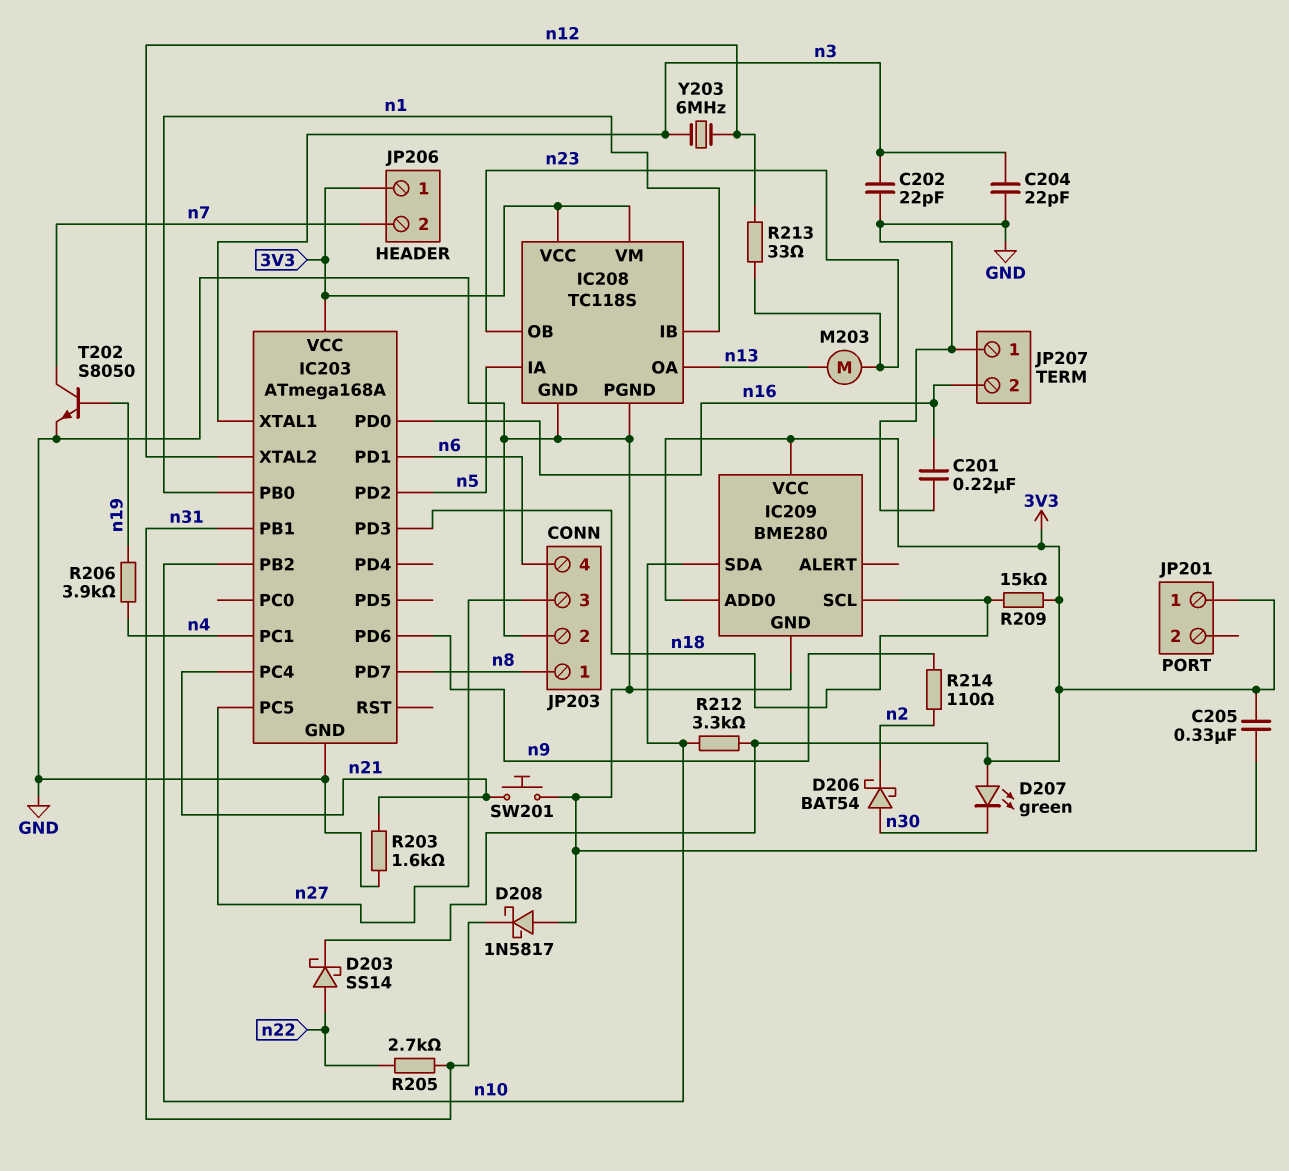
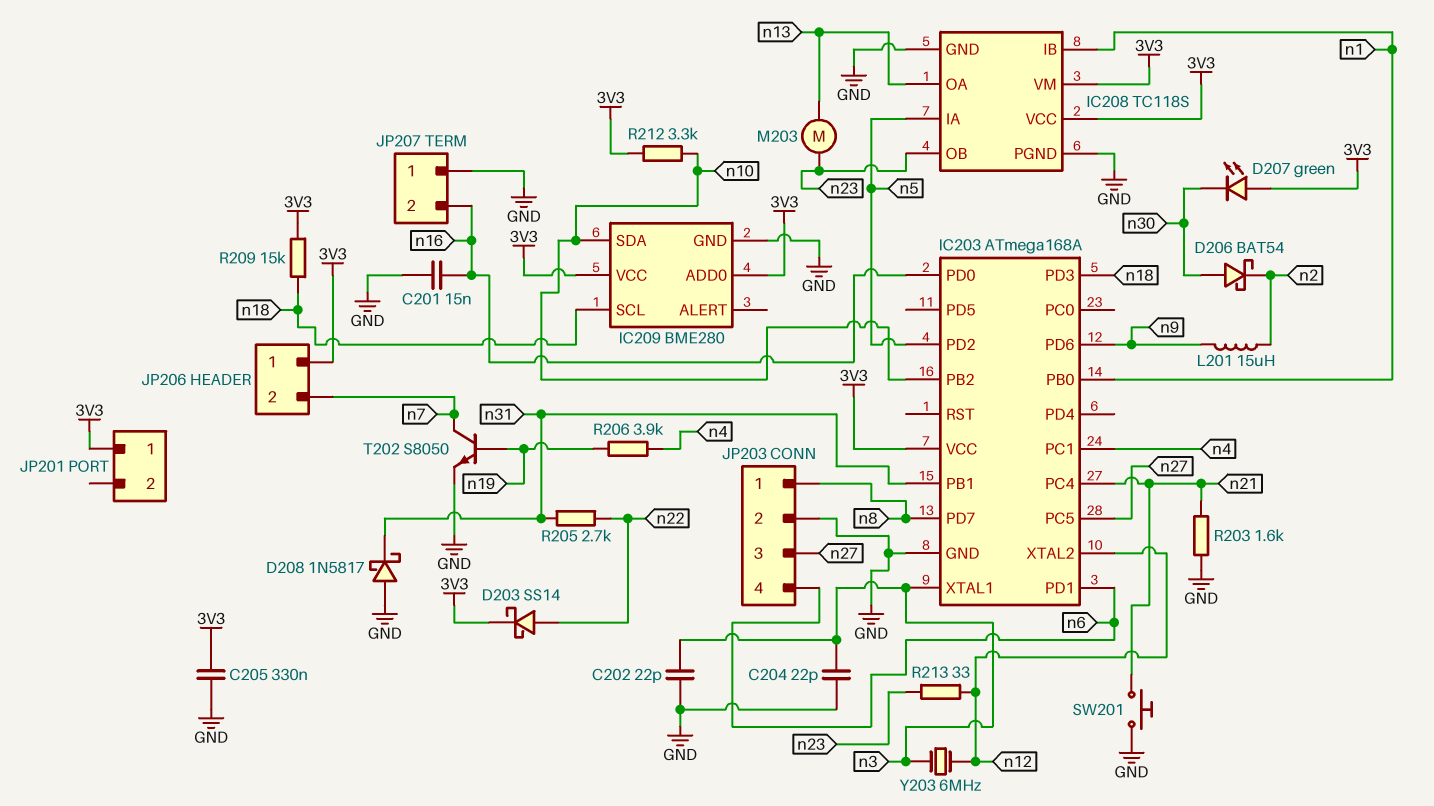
C201: 220nF (GND, n16) -> 15nF (GND, n16)
L201: none -> 15uH (n2, n9)
R214: 110 (n2, n9) -> none

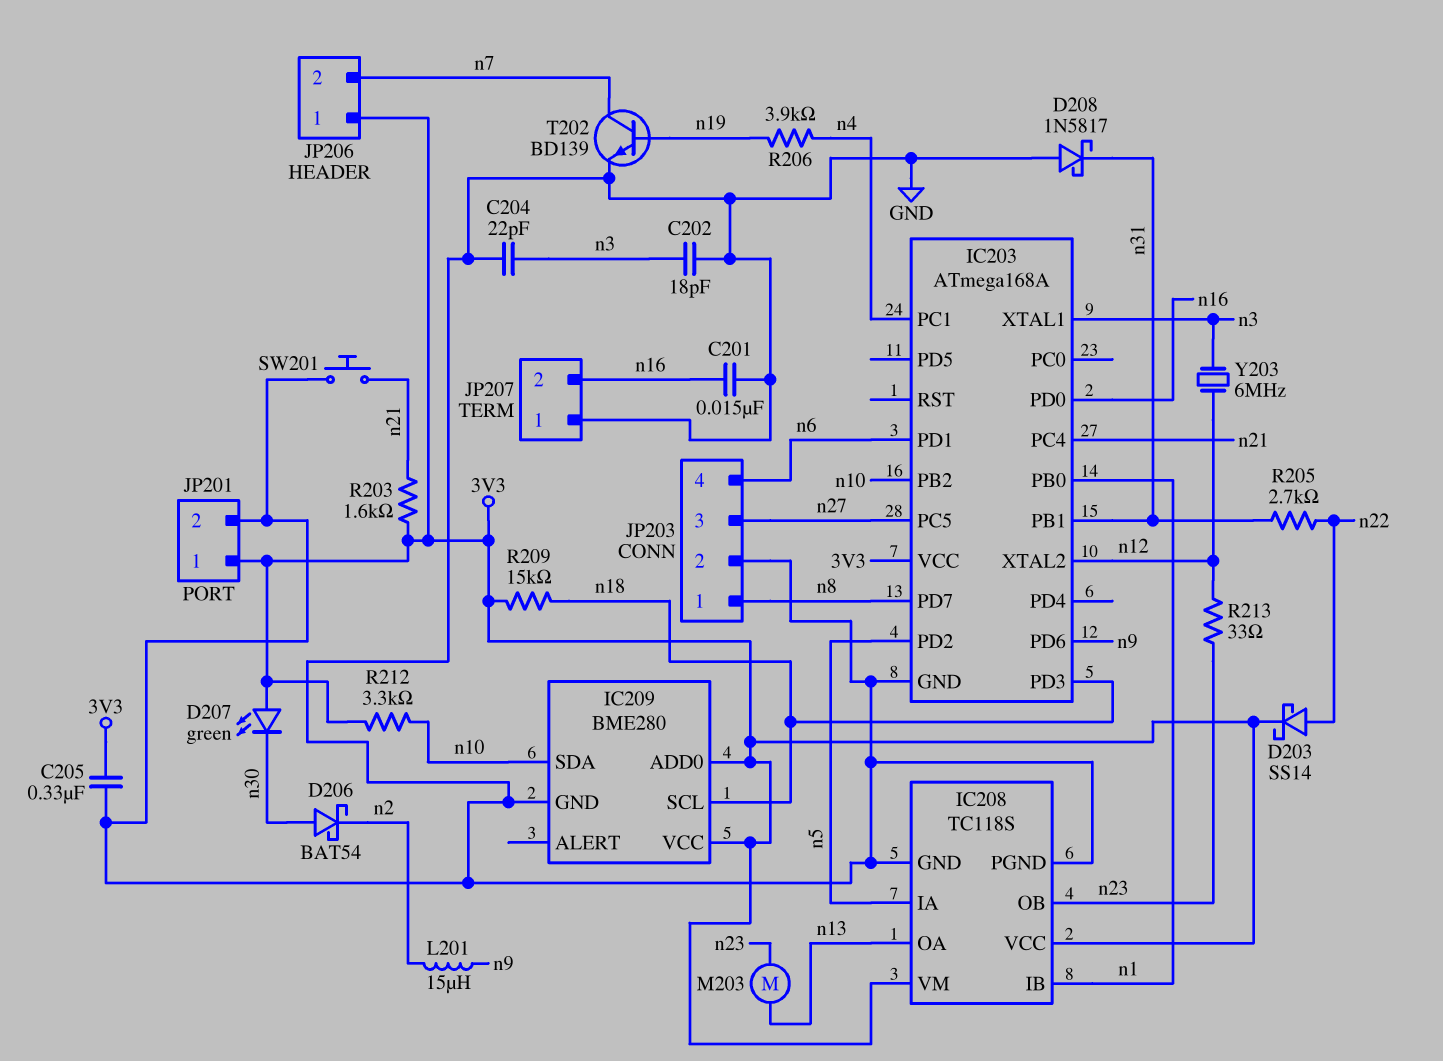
C202: 22pF (GND, n3) -> 18pF (GND, n3)
JP201 pin 2: none -> GND
R203: 1.6k (GND, n21) -> 1.6k (3V3, n21)
T202: NPN S8050 (B n19, C n7, E GND) -> NPN BD139 (B n19, C n7, E GND)

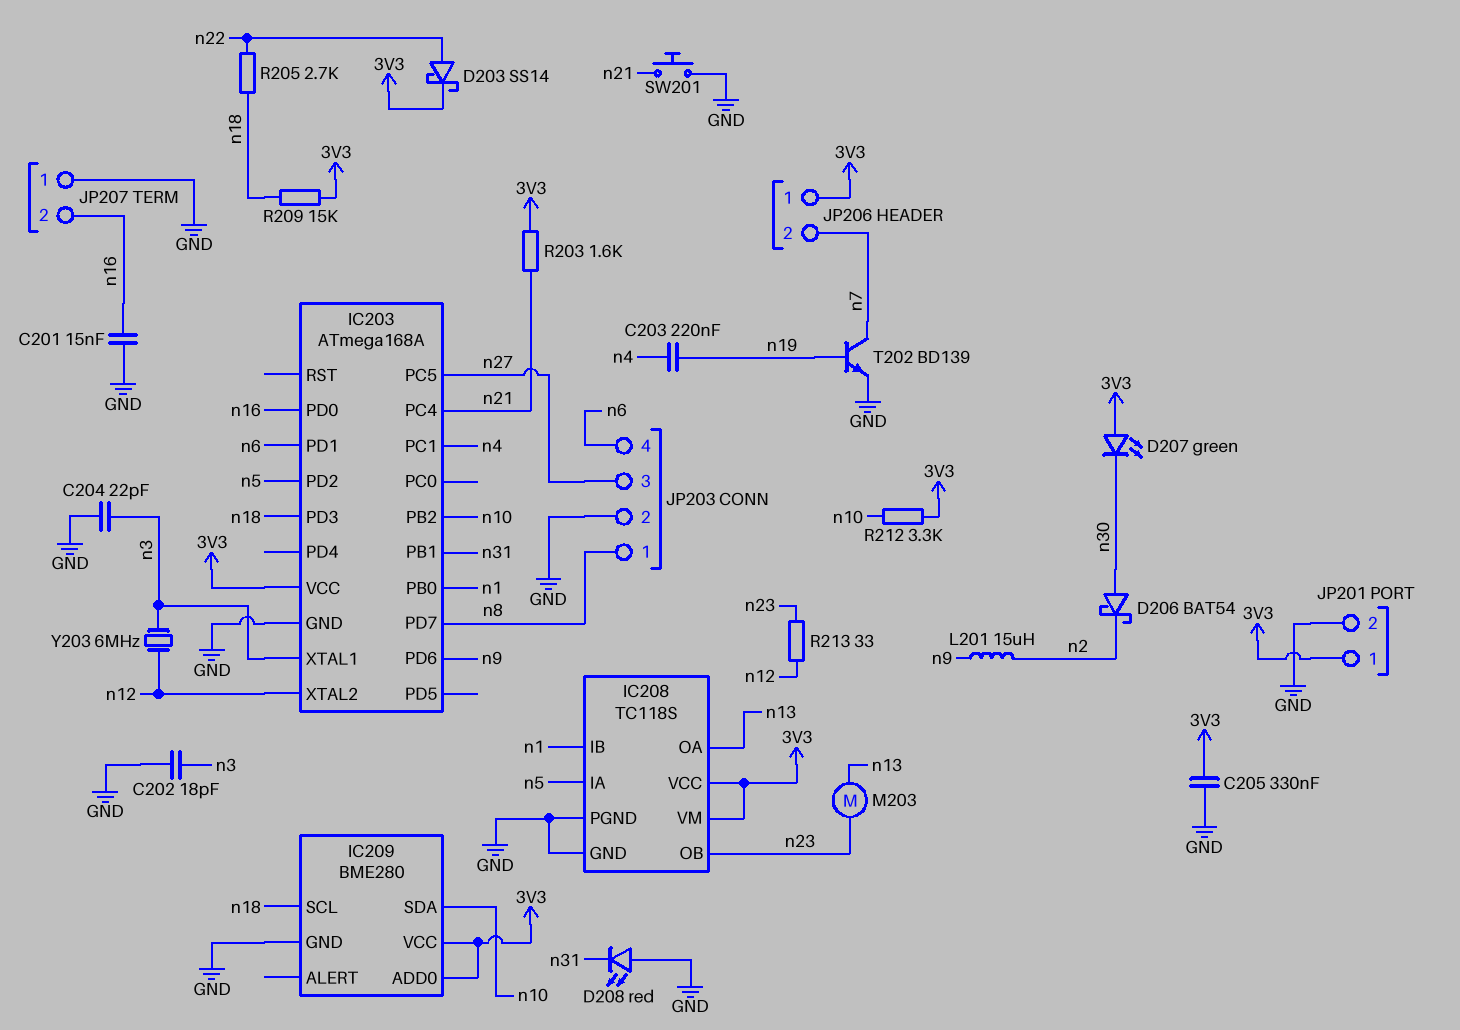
C203: none -> 220nF (n4, n19)
D208: schottky 1N5817 (A GND, K n31) -> LED red (A GND, K n31)
R205: 2.7k (n22, n31) -> 2.7k (n18, n22)
R206: 3.9k (n4, n19) -> none

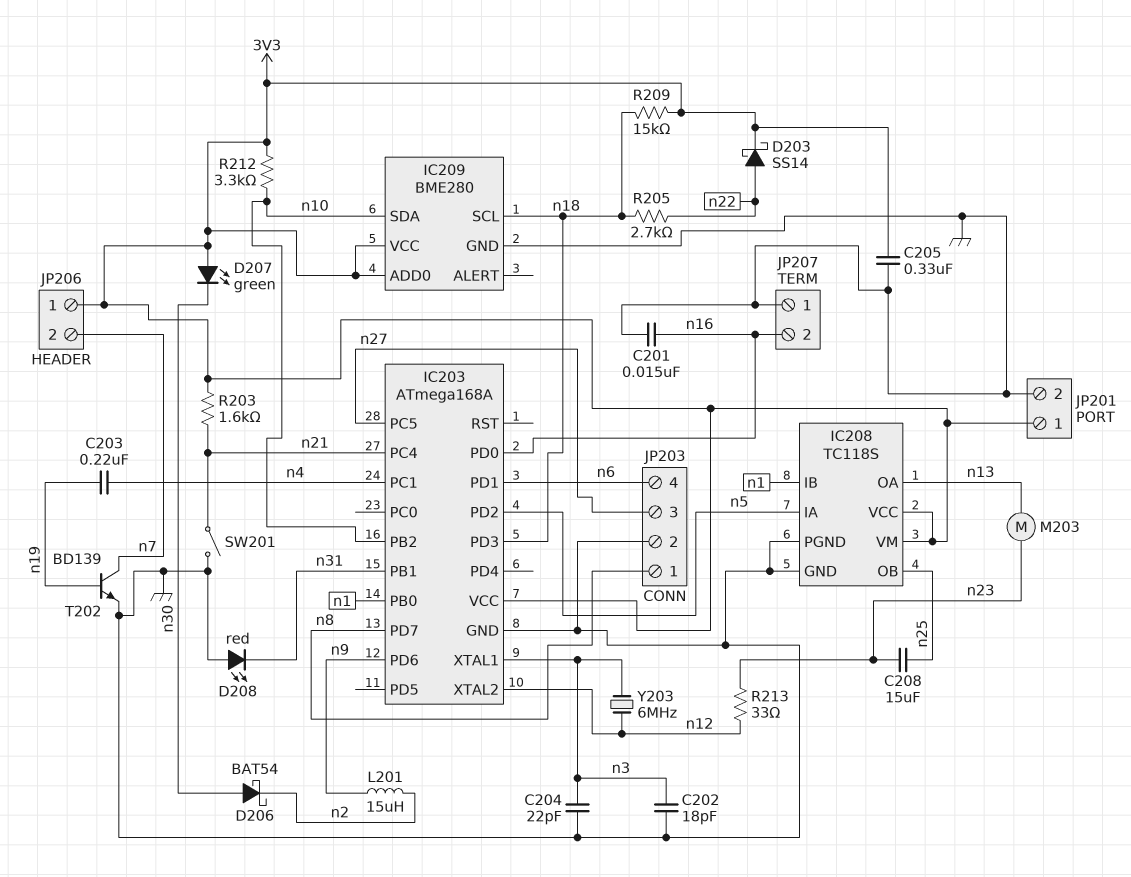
C208: none -> 15uF (n23, n25)
IC208 pin OB: n23 -> n25
SW201: button (GND, n21) -> switch (GND, n21)

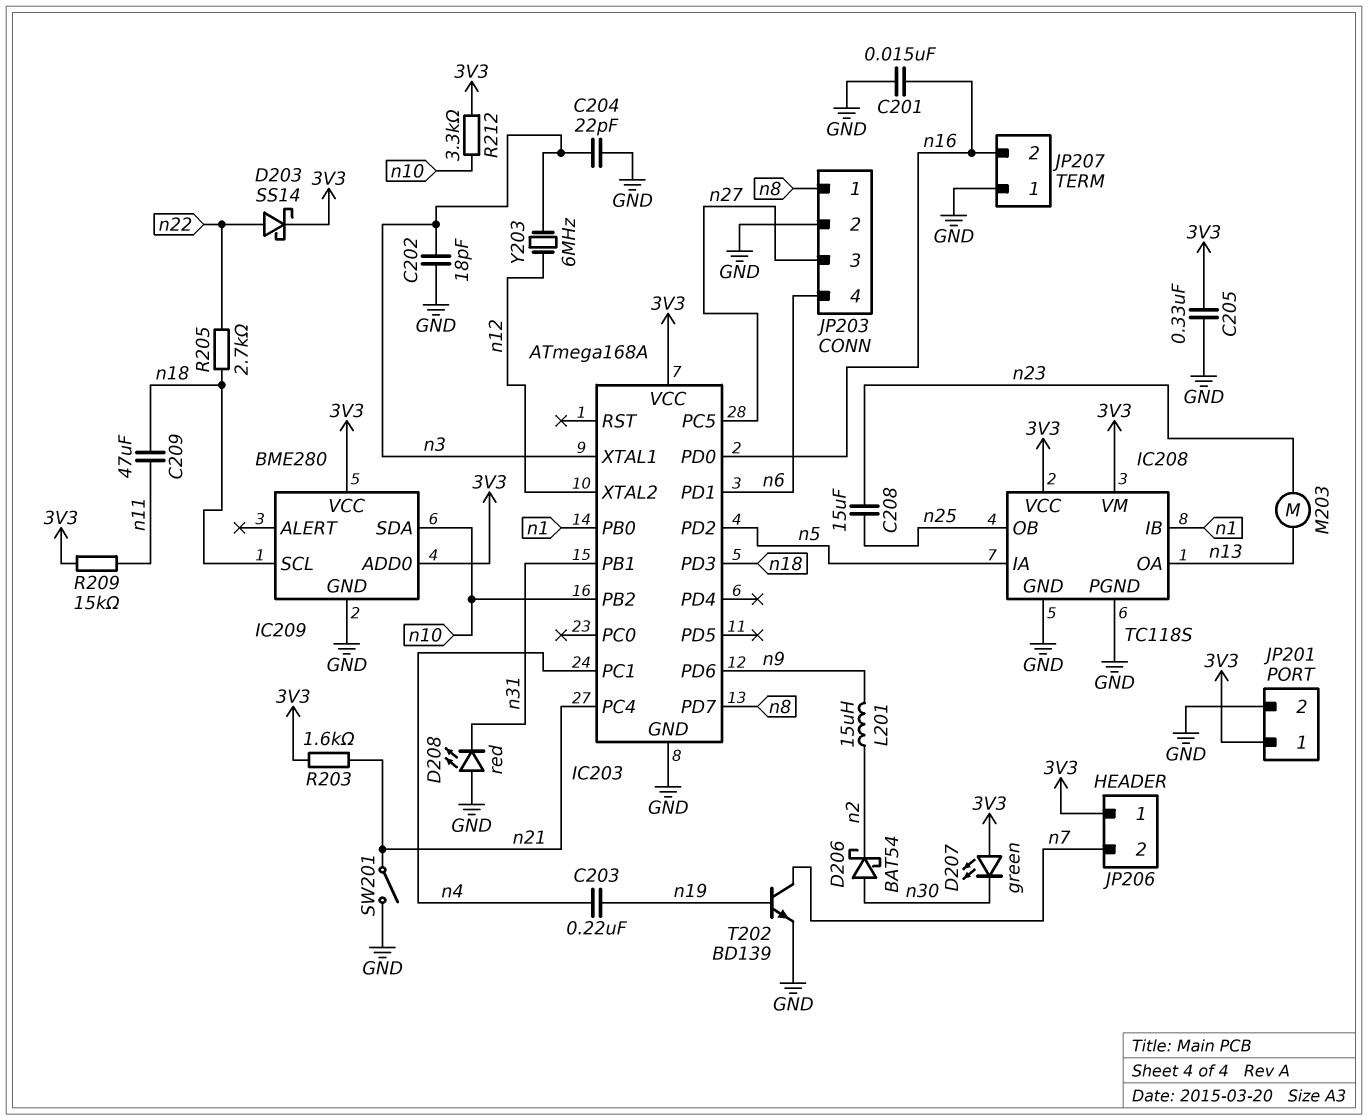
C209: none -> 47uF (n11, n18)
R209: 15k (3V3, n18) -> 15k (3V3, n11)
R213: 33 (n12, n23) -> none

